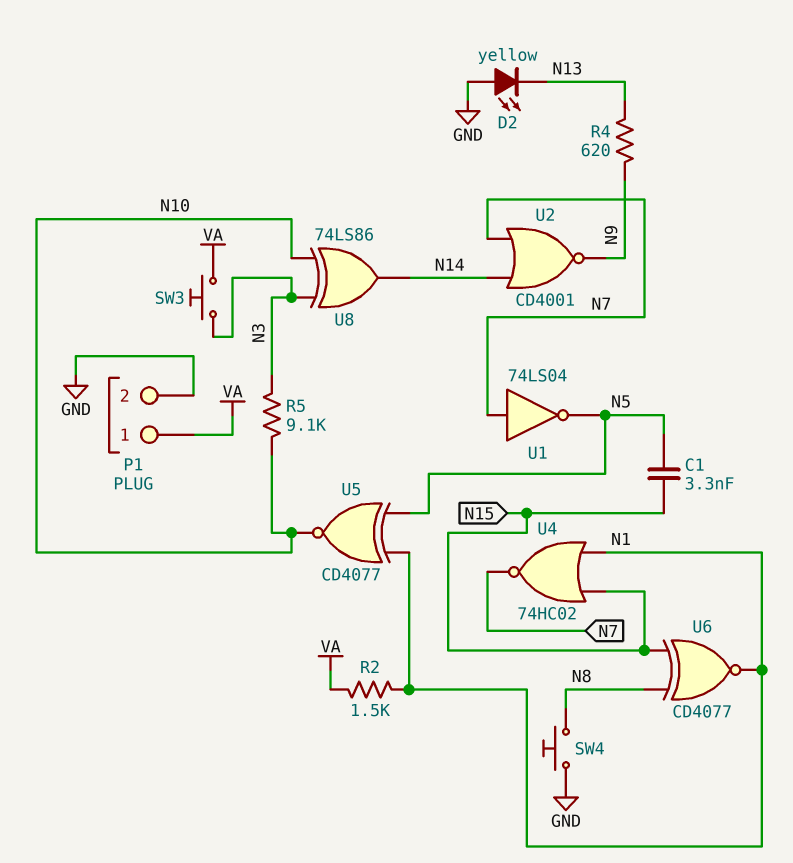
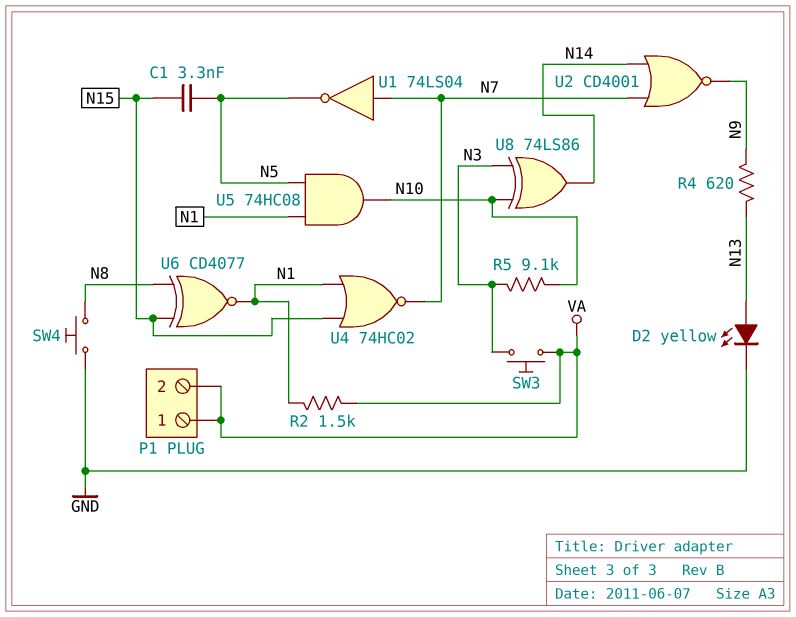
D2: LED yellow (A GND, K N13) -> LED yellow (A N13, K GND)
P1 pin 2: GND -> VA
U5: XNOR CD4077 (in N1, in N5, out N10) -> AND 74HC08 (in N1, in N5, out N10)

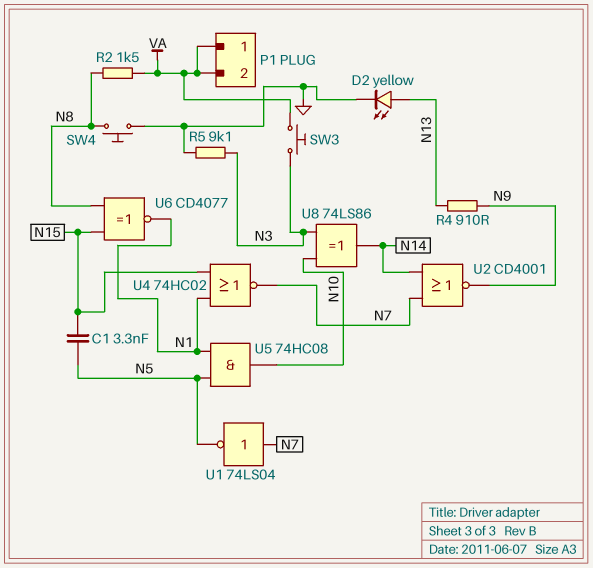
R2: 1.5k (N1, VA) -> 1.5k (N8, VA)
R4: 620 (N9, N13) -> 910 (N9, N13)
R5: 9.1k (N3, N10) -> 9.1k (GND, N3)

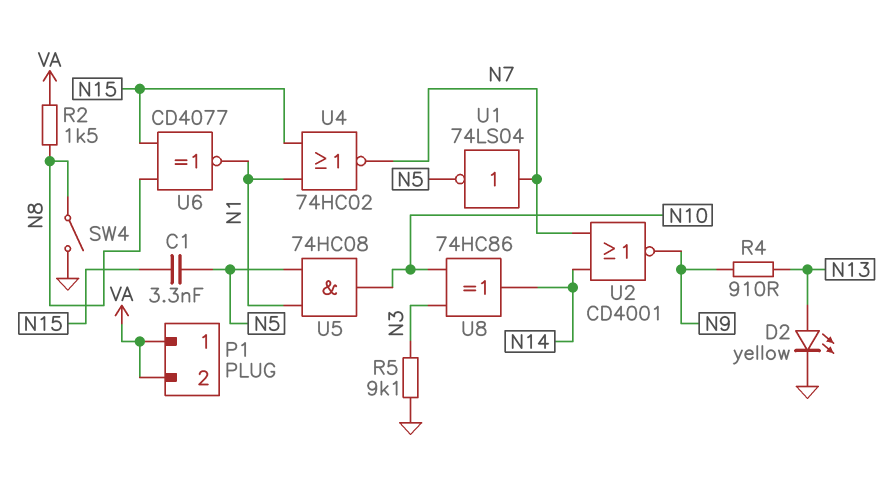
SW3: button (N3, VA) -> none
SW4: button (GND, N8) -> switch (GND, N8)
U8: XOR 74LS86 (in N3, in N10, out N14) -> XOR 74HC86 (in N3, in N10, out N14)

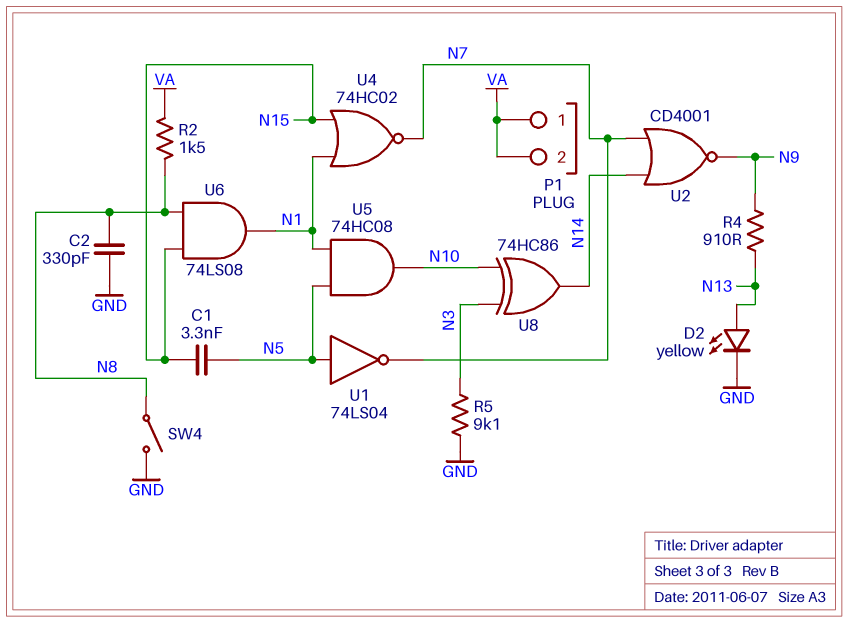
C2: none -> 330pF (GND, N8)
U1: NOT 74LS04 (in N7, out N5) -> NOT 74LS04 (in N5, out N7)
U6: XNOR CD4077 (in N8, in N15, out N1) -> AND 74LS08 (in N8, in N15, out N1)

